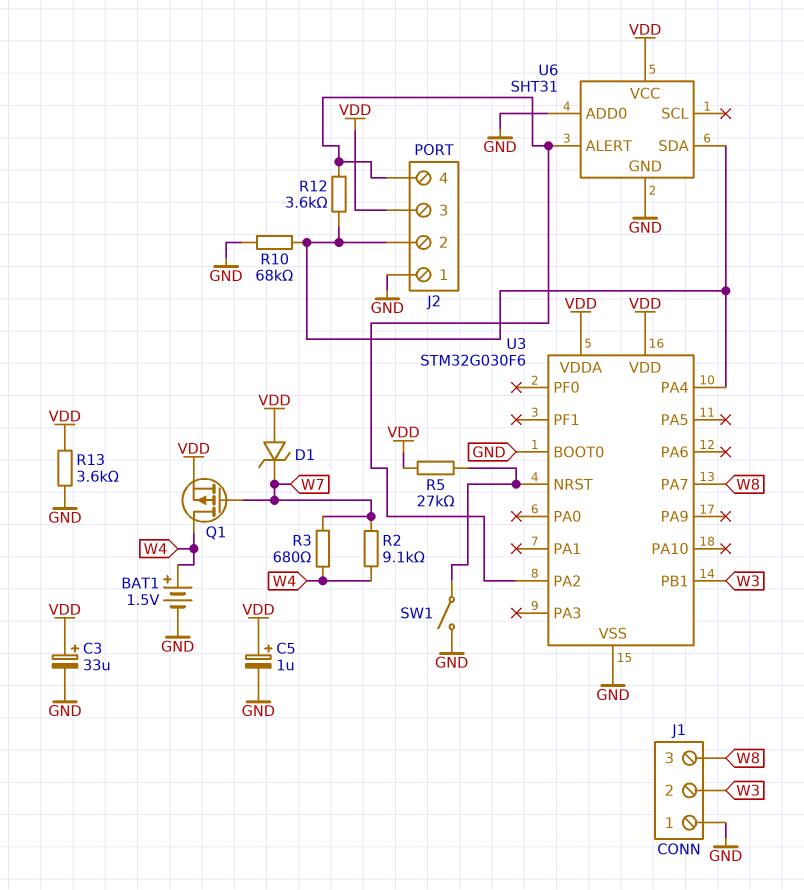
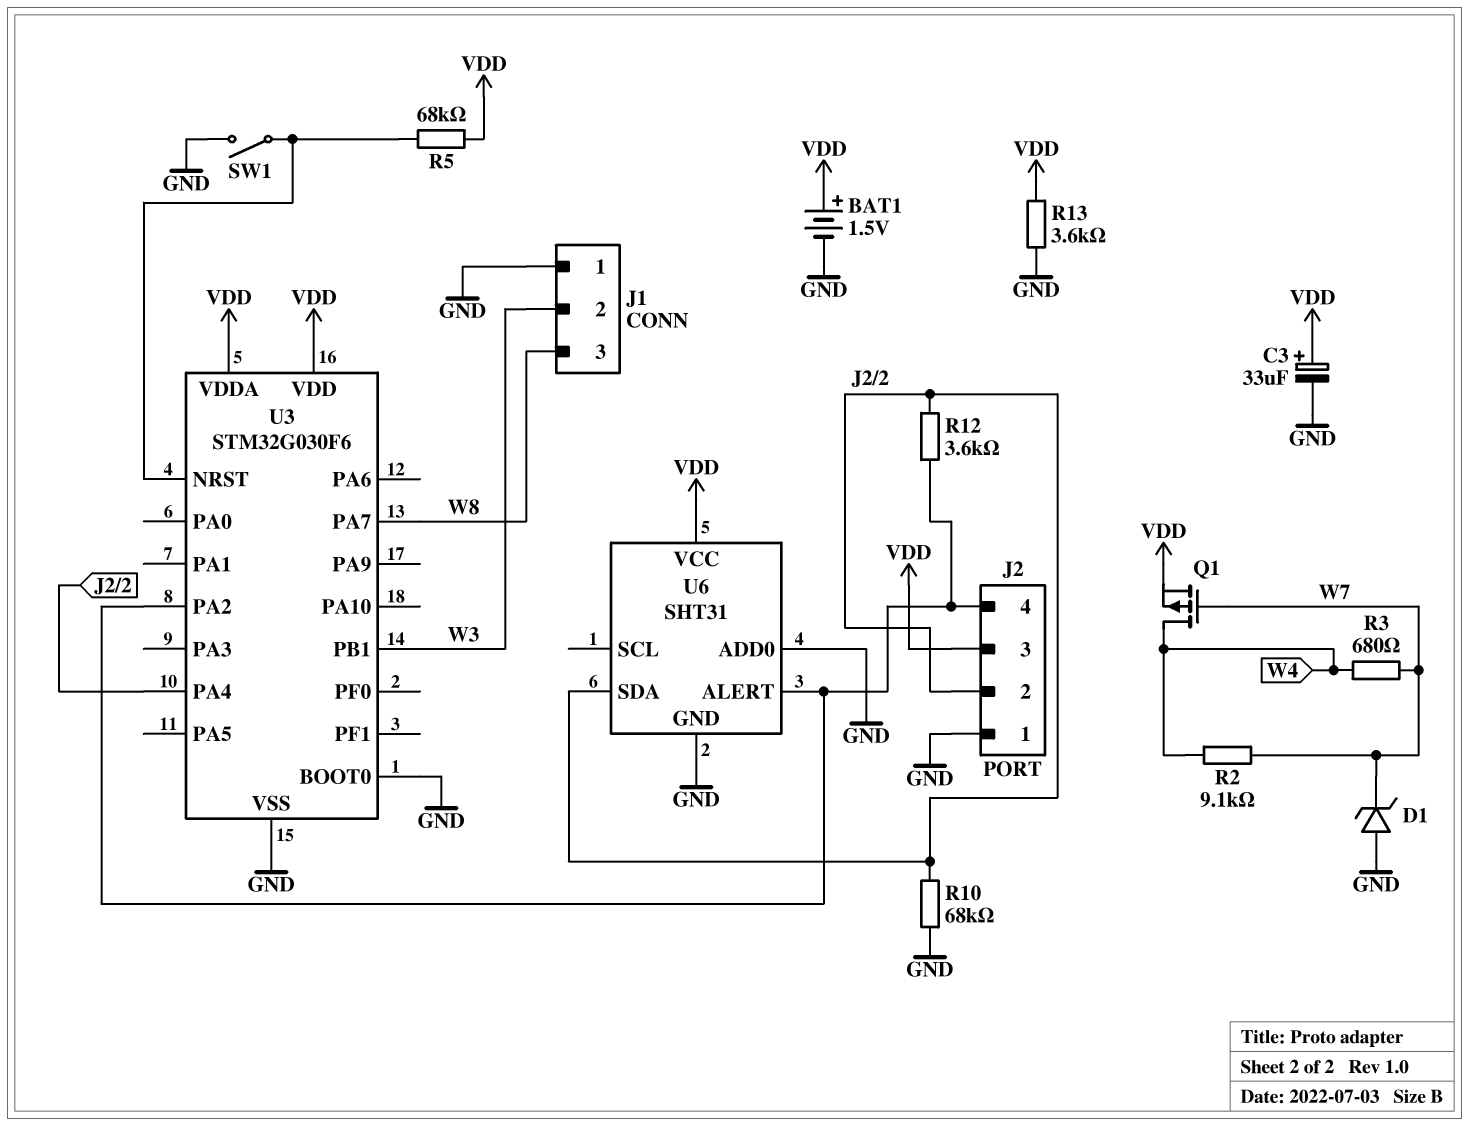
BAT1: 1.5V (plus W4, minus GND) -> 1.5V (plus VDD, minus GND)
C5: 1uF (plus VDD, minus GND) -> none
D1: zener (A VDD, K W7) -> zener (A GND, K W7)
R5: 27k (U3/NRST, VDD) -> 68k (U3/NRST, VDD)

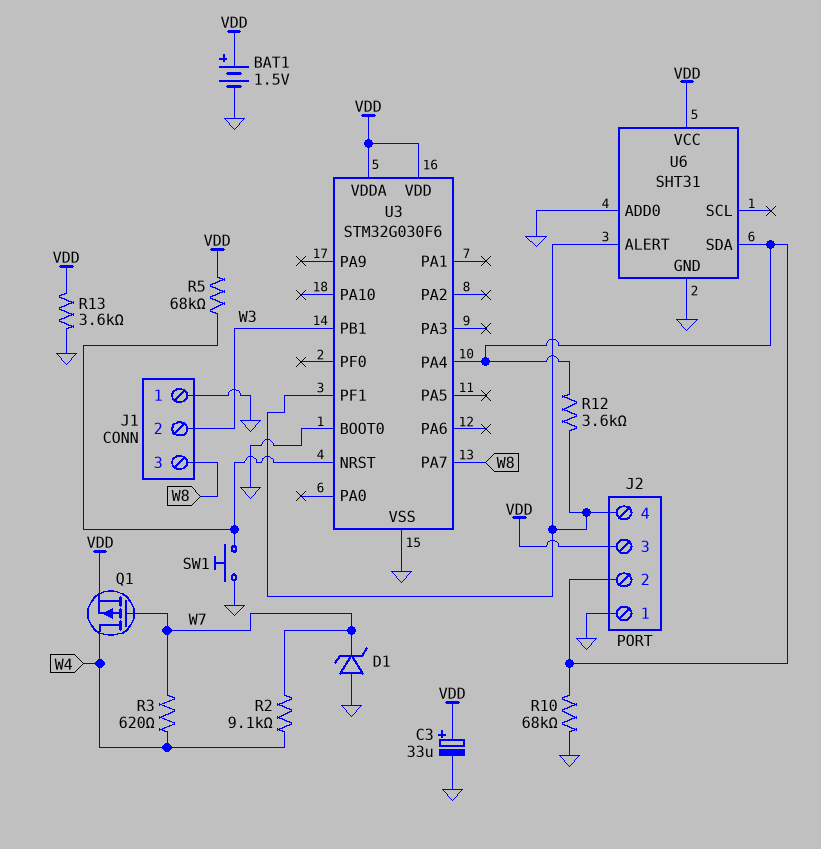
R3: 680 (W4, W7) -> 620 (W4, W7)
SW1: switch (GND, U3/NRST) -> button (GND, U3/NRST)
U3 pin PA2: J2/4 -> none
U3 pin PF1: none -> J2/4

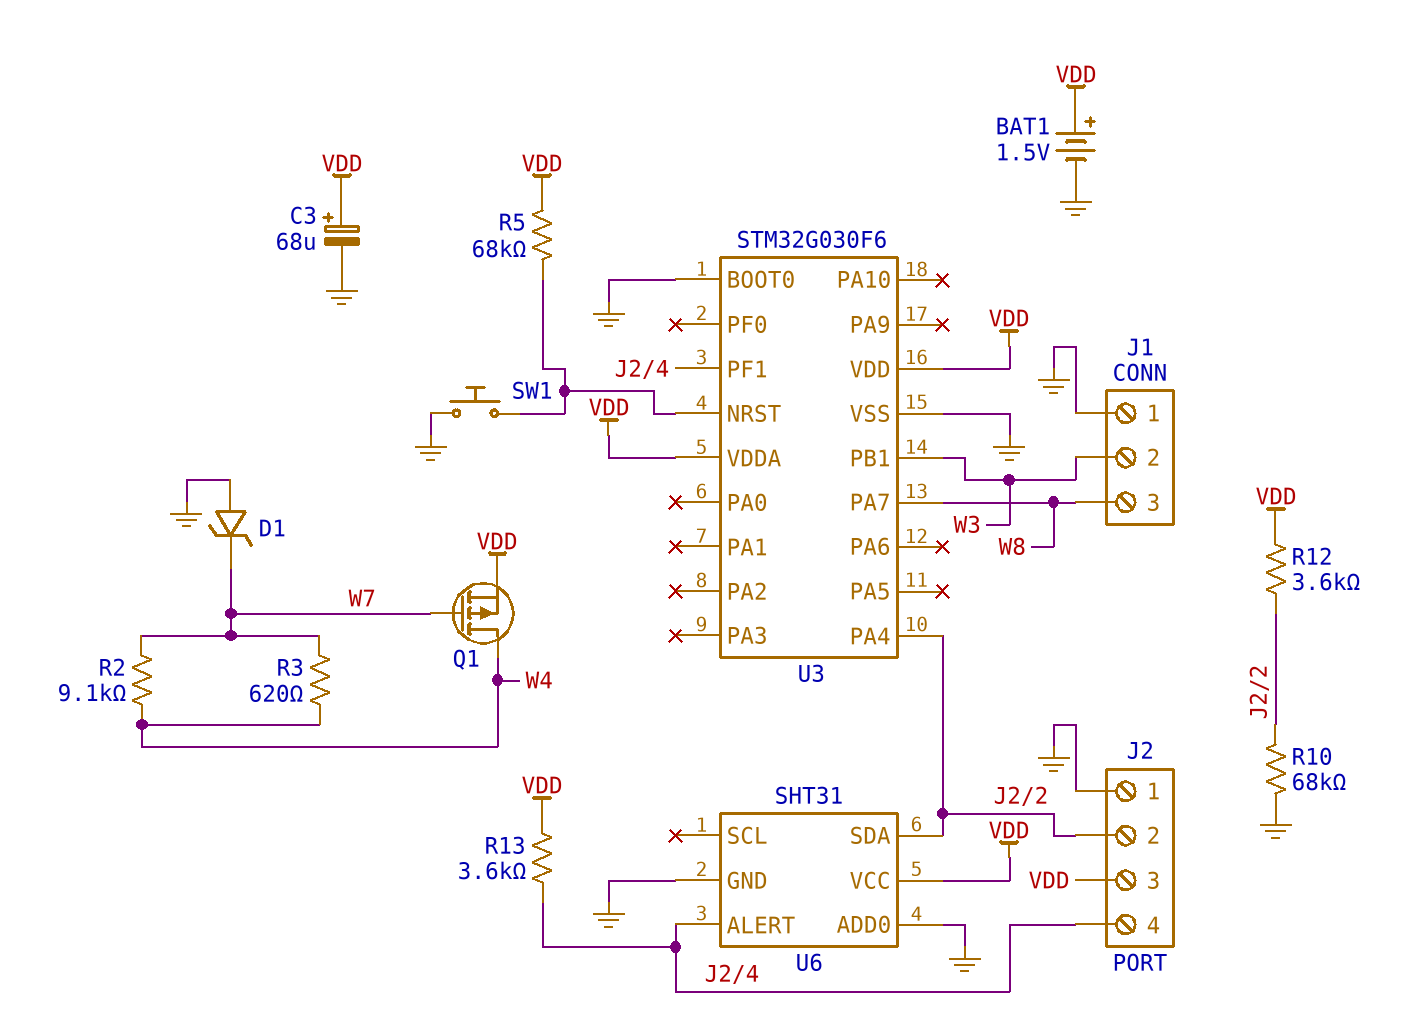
C3: 33uF (plus VDD, minus GND) -> 68uF (plus VDD, minus GND)
R12: 3.6k (J2/2, J2/4) -> 3.6k (J2/2, VDD)
R13: 3.6k (GND, VDD) -> 3.6k (J2/4, VDD)

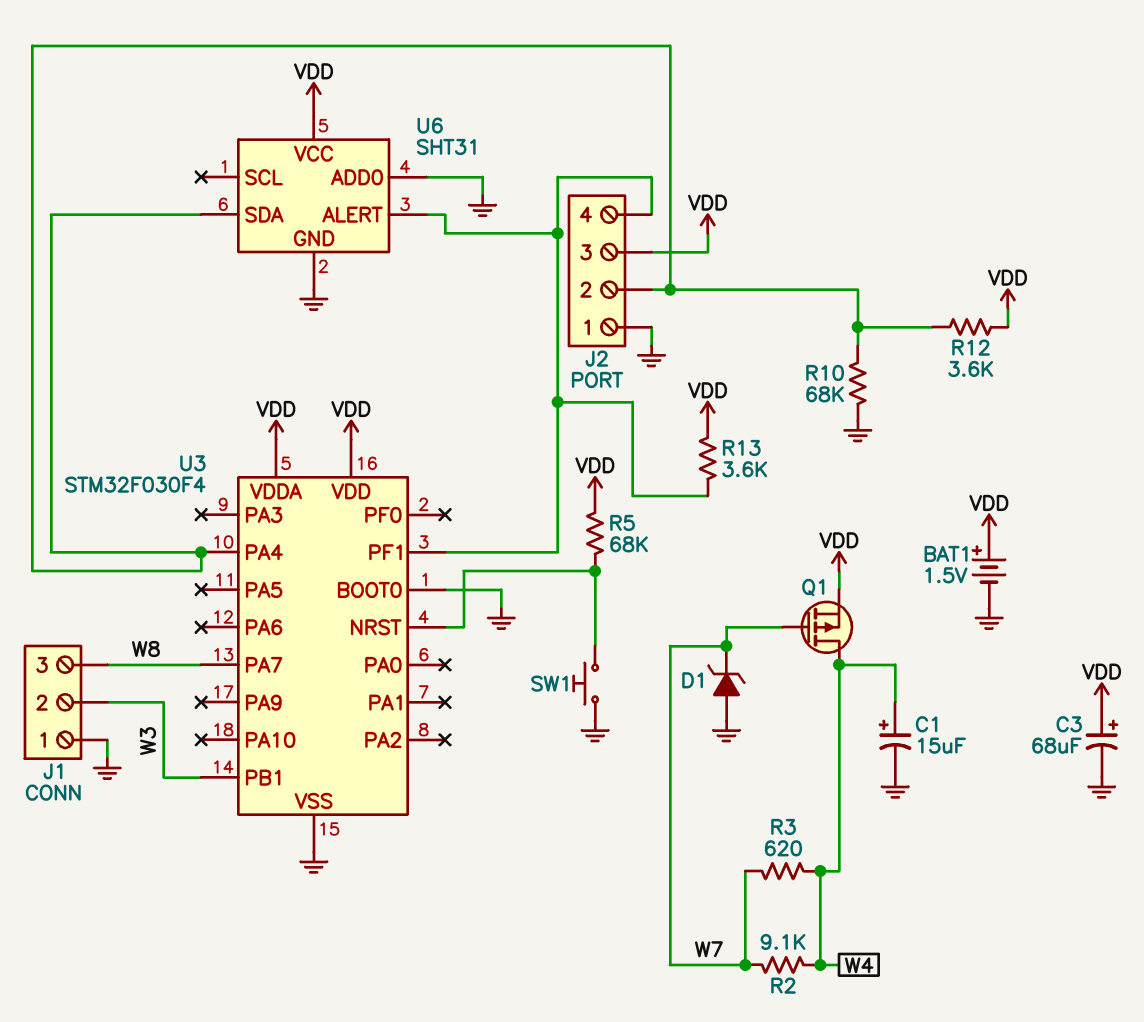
C1: none -> 15uF (plus W4, minus GND)
U3: STM32G030F6 -> STM32F030F4

